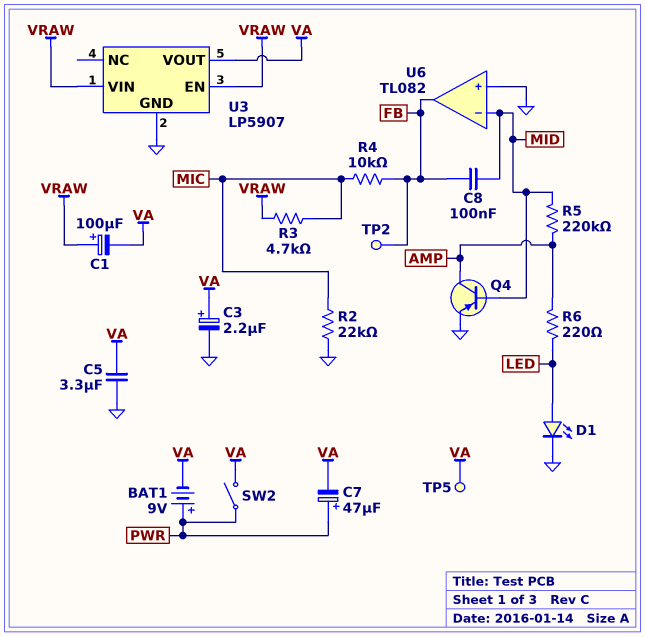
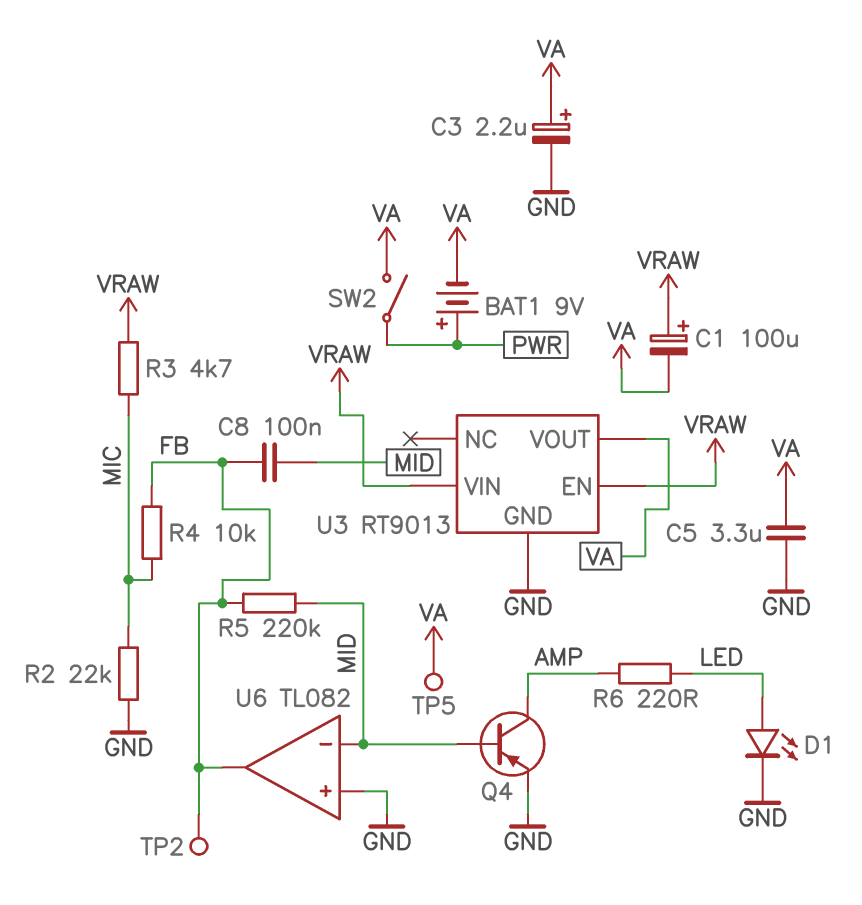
C7: 47uF (plus PWR, minus VA) -> none
R5: 220k (AMP, MID) -> 220k (FB, MID)
U3: LP5907 -> RT9013

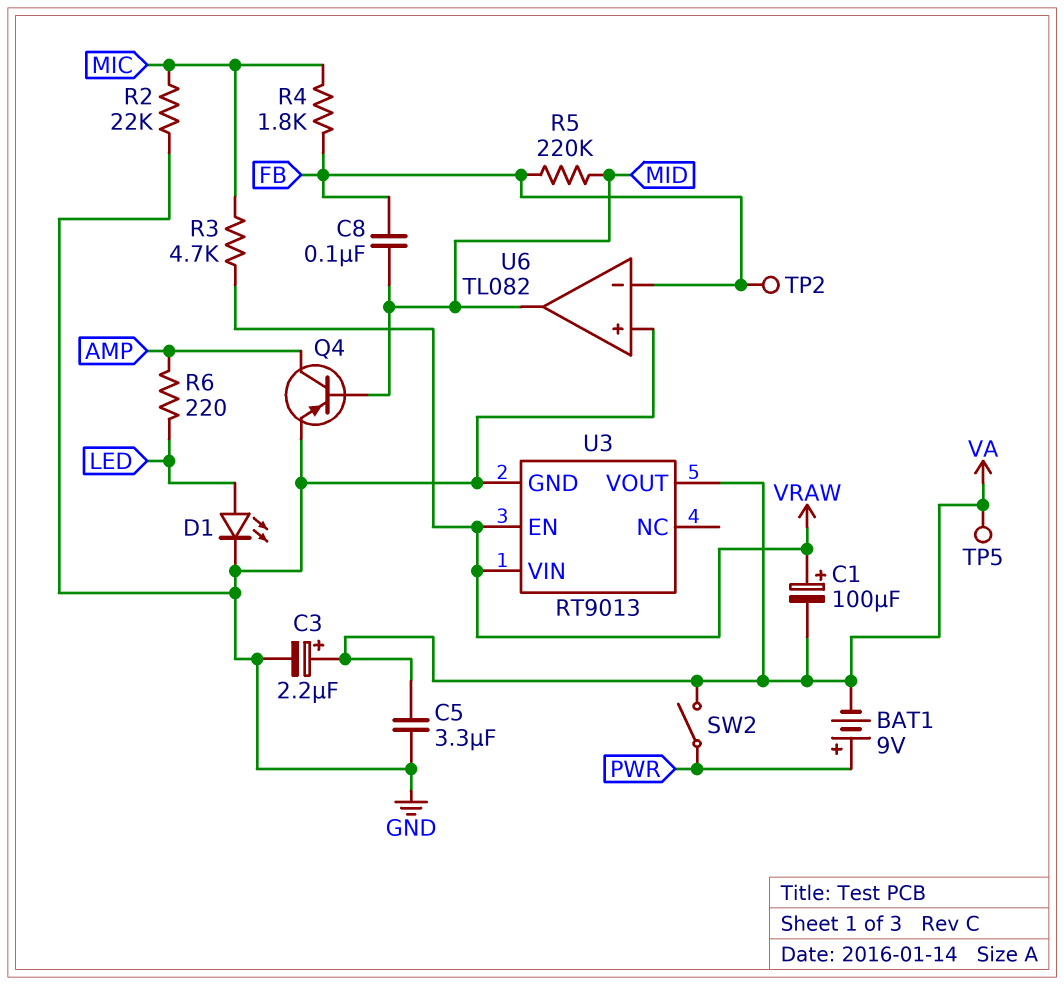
R4: 10k (FB, MIC) -> 1.8k (FB, MIC)
U6 pin in-: MID -> FB
U6 pin out: FB -> MID

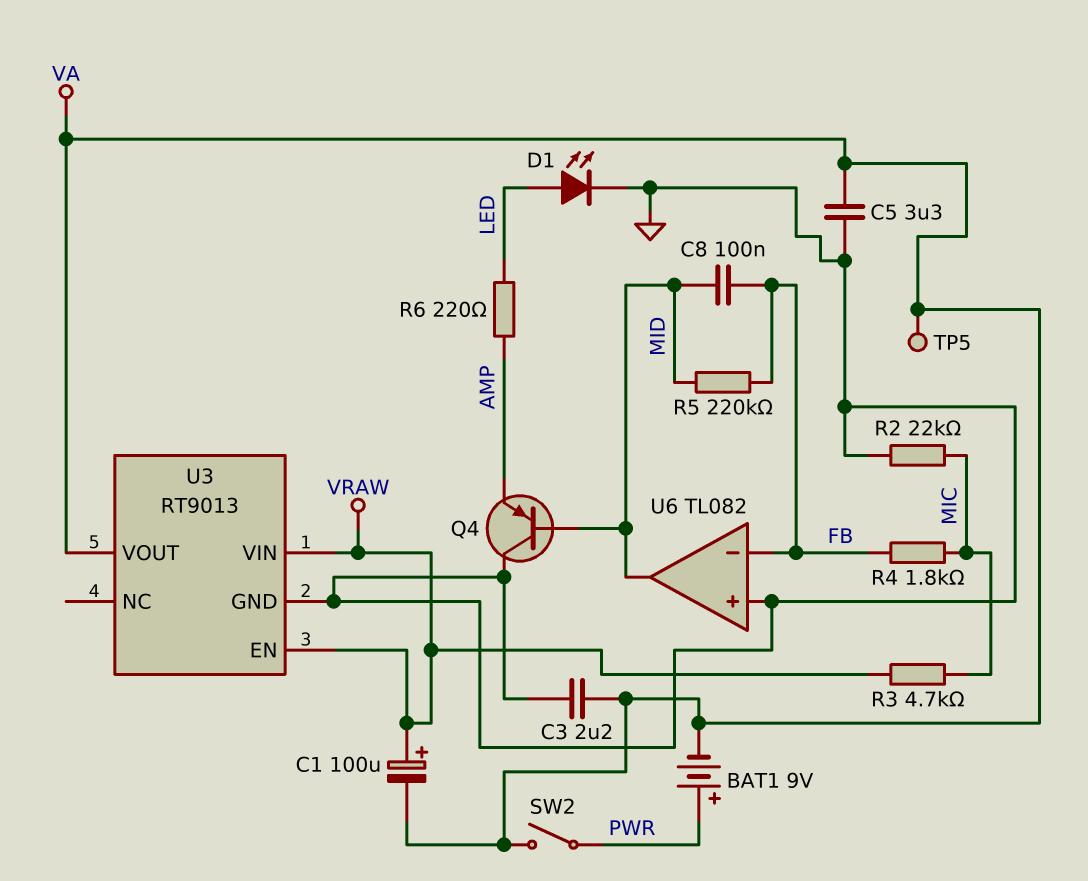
C3: 2.2uF (plus VA, minus GND) -> 2.2uF (GND, VA)
Q4: PNP (B MID, C AMP, E GND) -> PNP (B MID, C GND, E AMP)
TP2: test point (FB) -> none

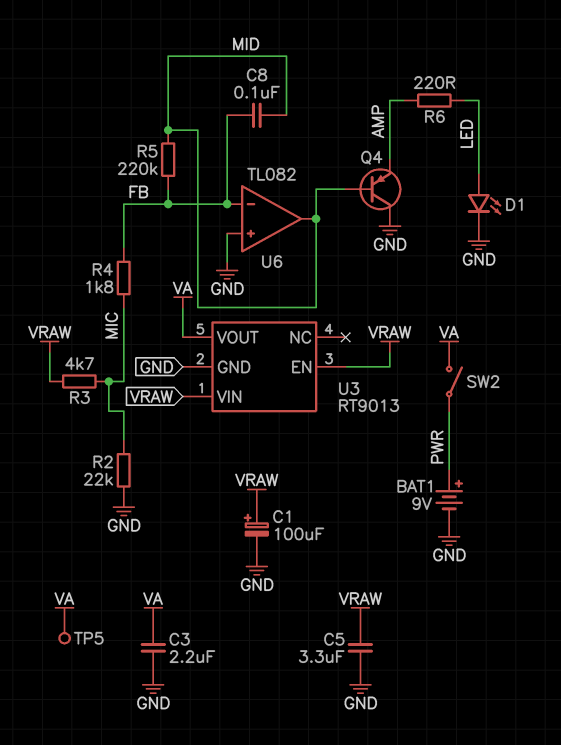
BAT1: 9V (plus PWR, minus VA) -> 9V (plus PWR, minus GND)
C1: 100uF (plus VRAW, minus VA) -> 100uF (plus VRAW, minus GND)
C5: 3.3uF (GND, VA) -> 3.3uF (GND, VRAW)

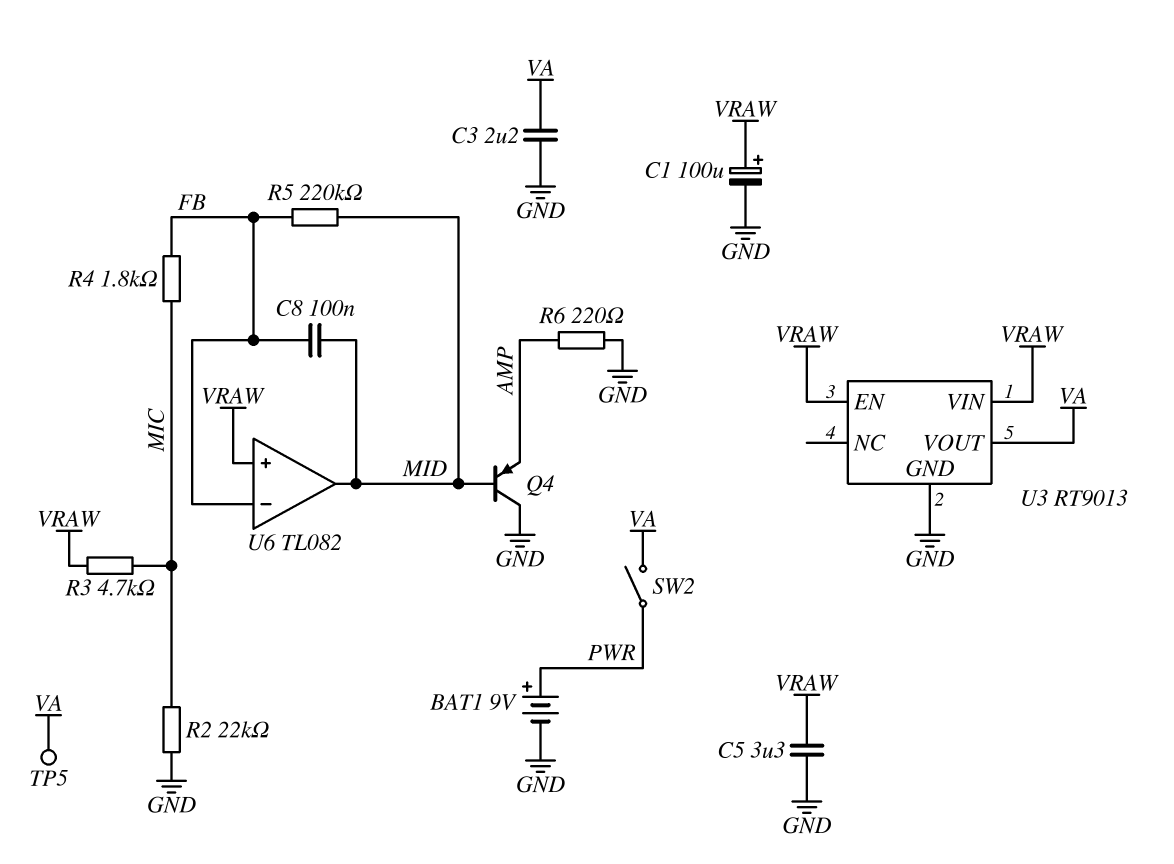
D1: LED (A LED, K GND) -> none
R6: 220 (AMP, LED) -> 220 (AMP, GND)
U6 pin in+: GND -> VRAW

